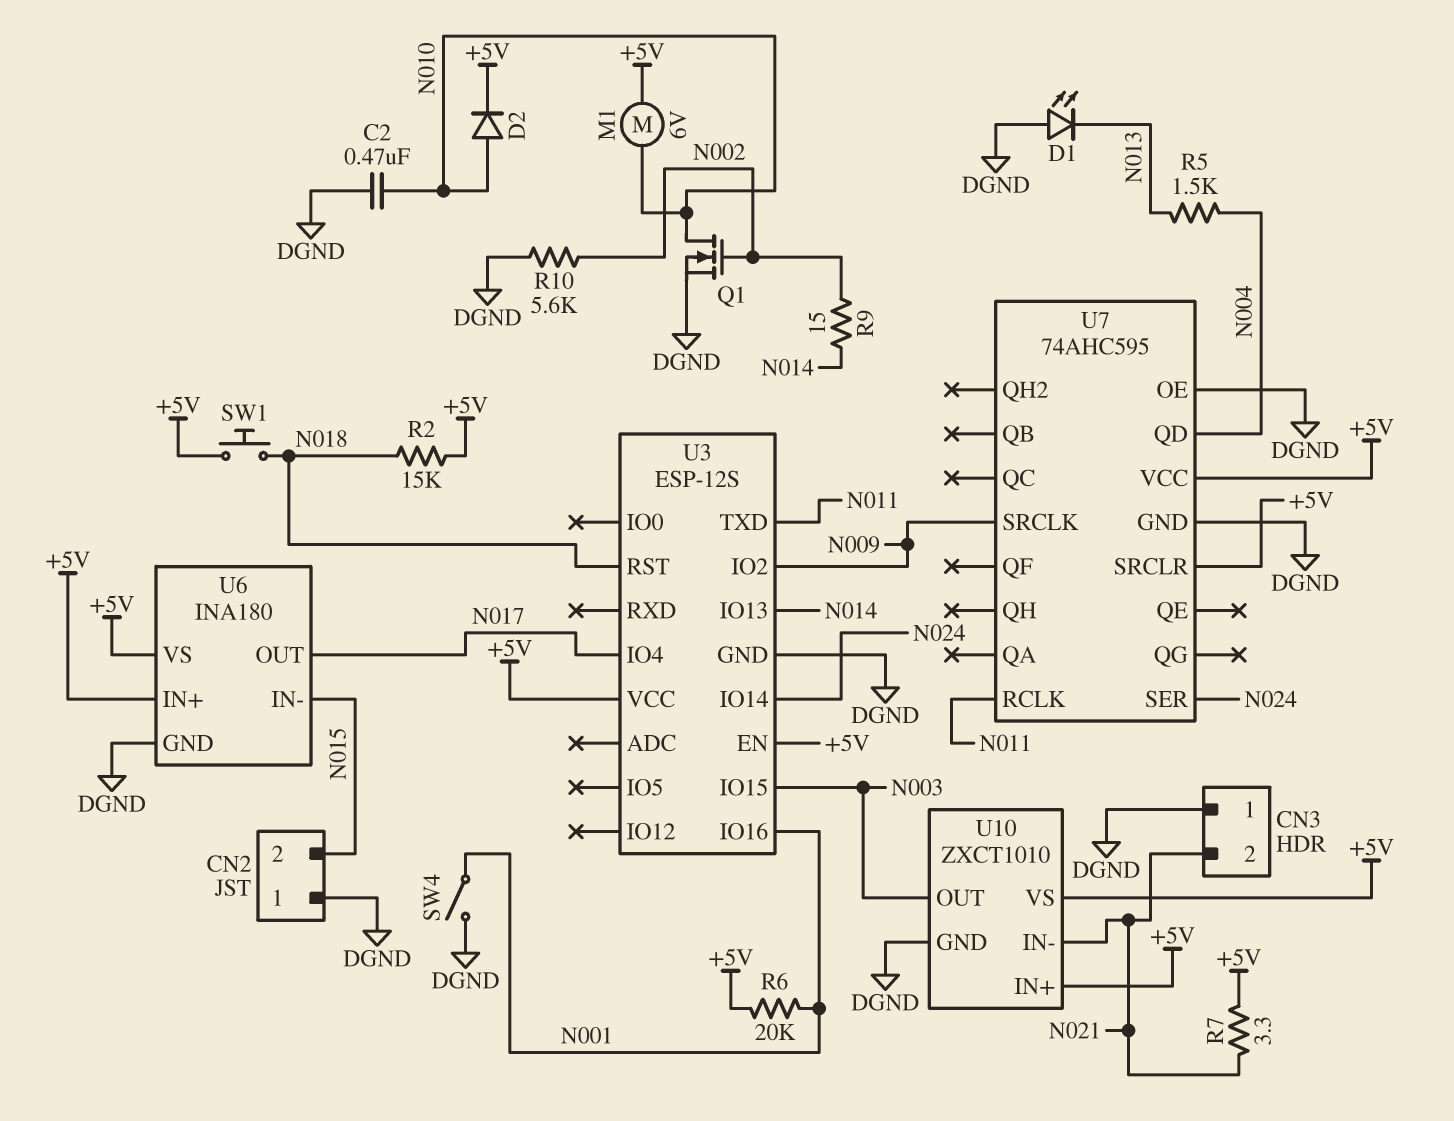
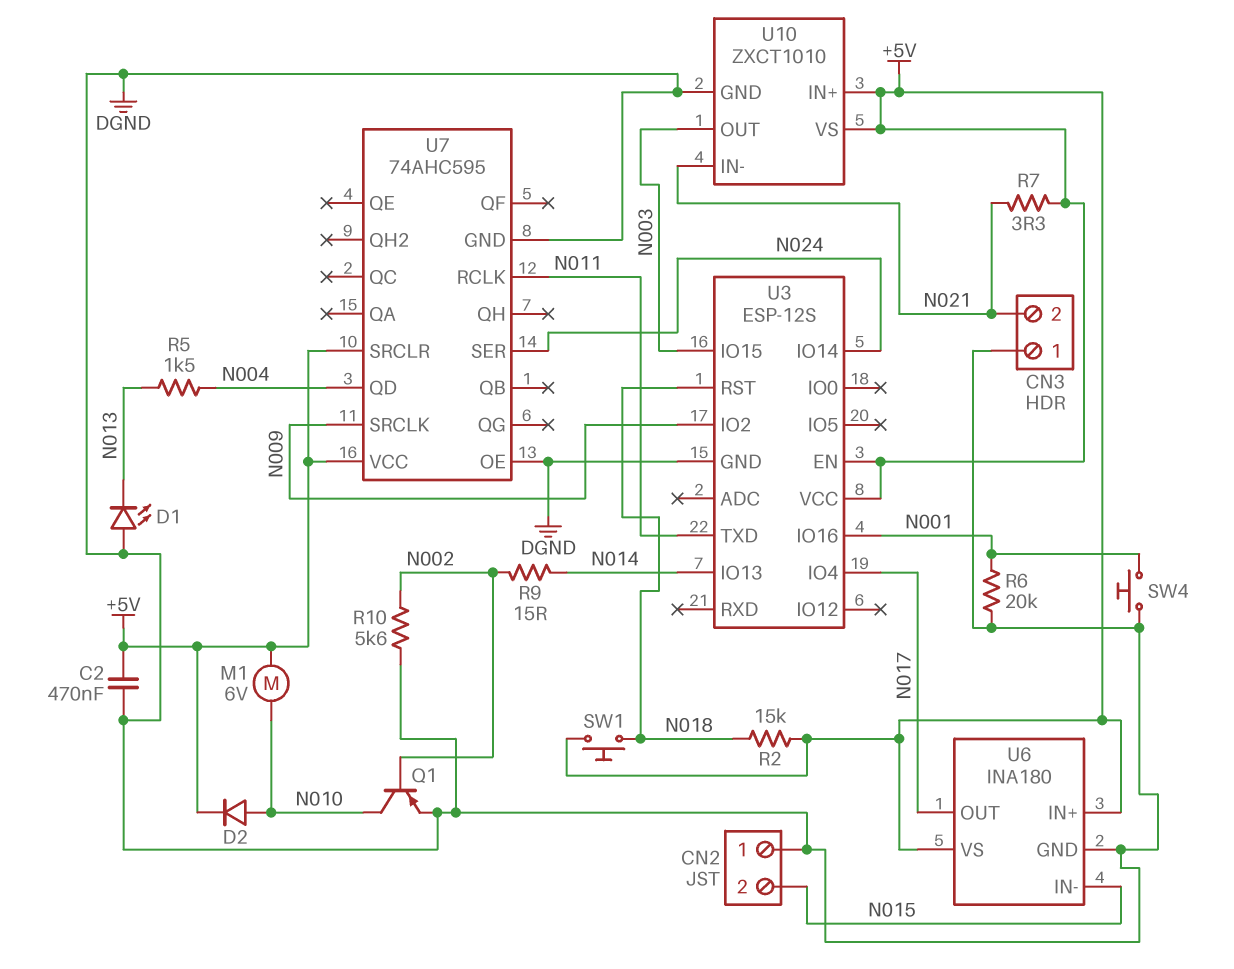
C2: 470nF (DGND, N010) -> 470nF (+5V, DGND)
Q1: NMOS (G N002, D N010, S DGND) -> PNP (B N002, C N010, E DGND)
R6: 20k (+5V, N001) -> 20k (DGND, N001)
SW4: switch (DGND, N001) -> button (DGND, N001)

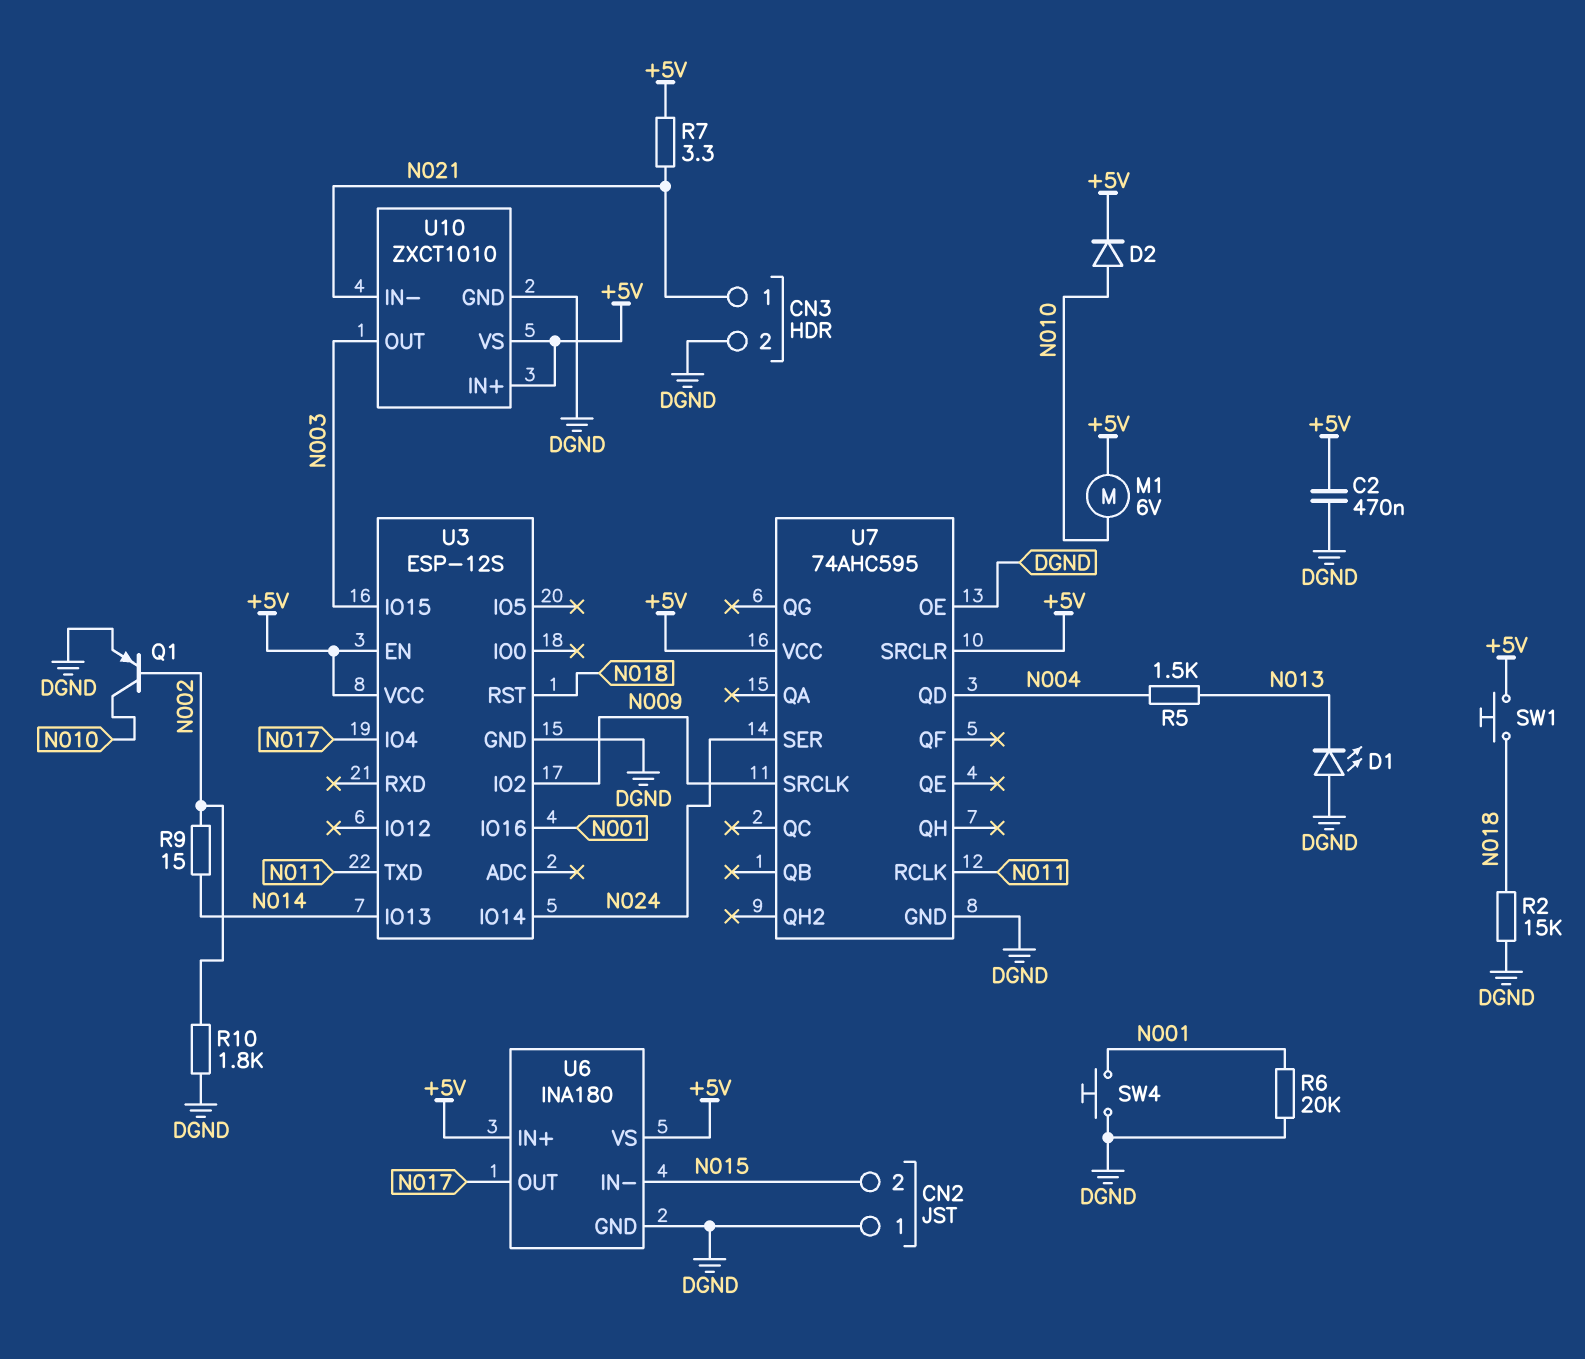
CN3 pin 1: DGND -> N021
CN3 pin 2: N021 -> DGND
R2: 15k (+5V, N018) -> 15k (DGND, N018)
R10: 5.6k (DGND, N002) -> 1.8k (DGND, N002)

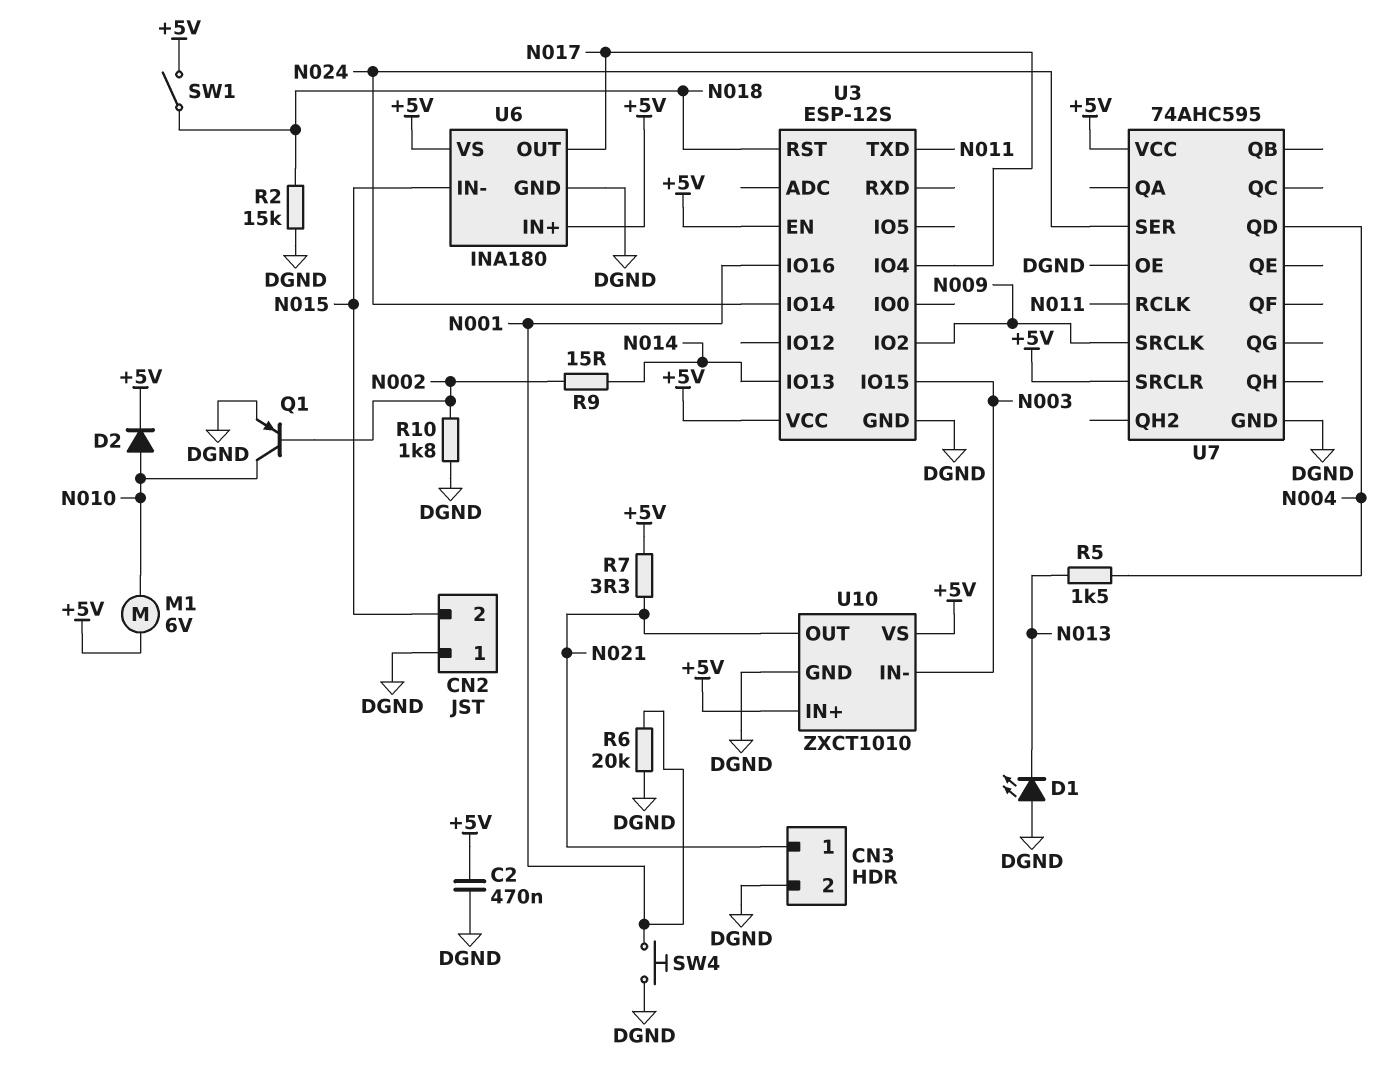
SW1: button (+5V, N018) -> switch (+5V, N018)
U10 pin IN-: N021 -> N003
U10 pin OUT: N003 -> N021

